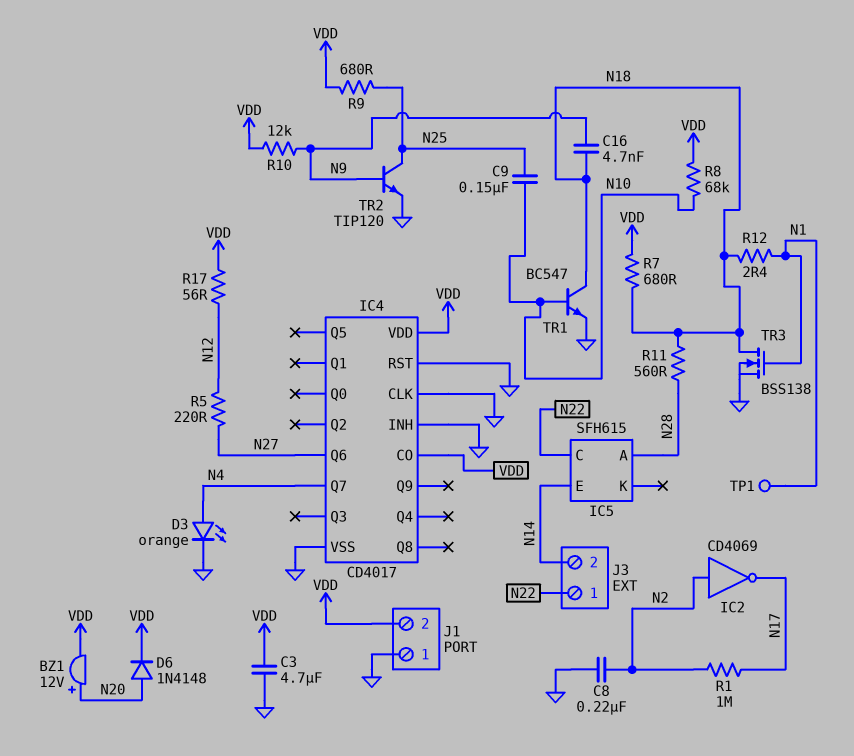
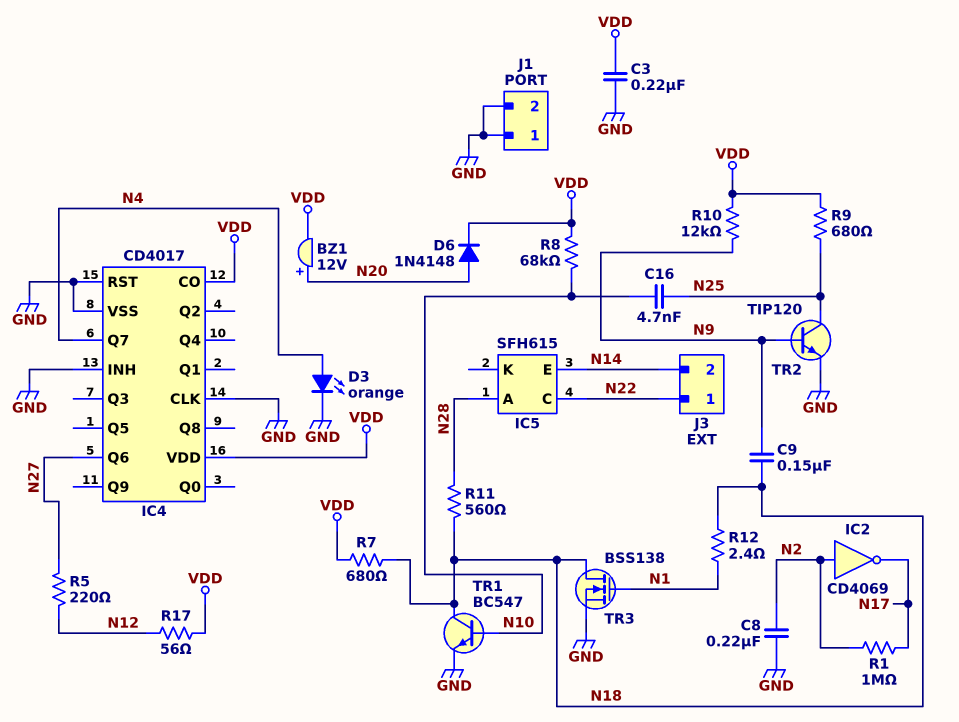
C3: 4.7uF (GND, VDD) -> 220nF (GND, VDD)
C9: 150nF (N10, N25) -> 150nF (N9, N18)
C16: 4.7nF (N9, N18) -> 4.7nF (N10, N25)
J1 pin 2: VDD -> GND
TP1: test point (N1) -> none

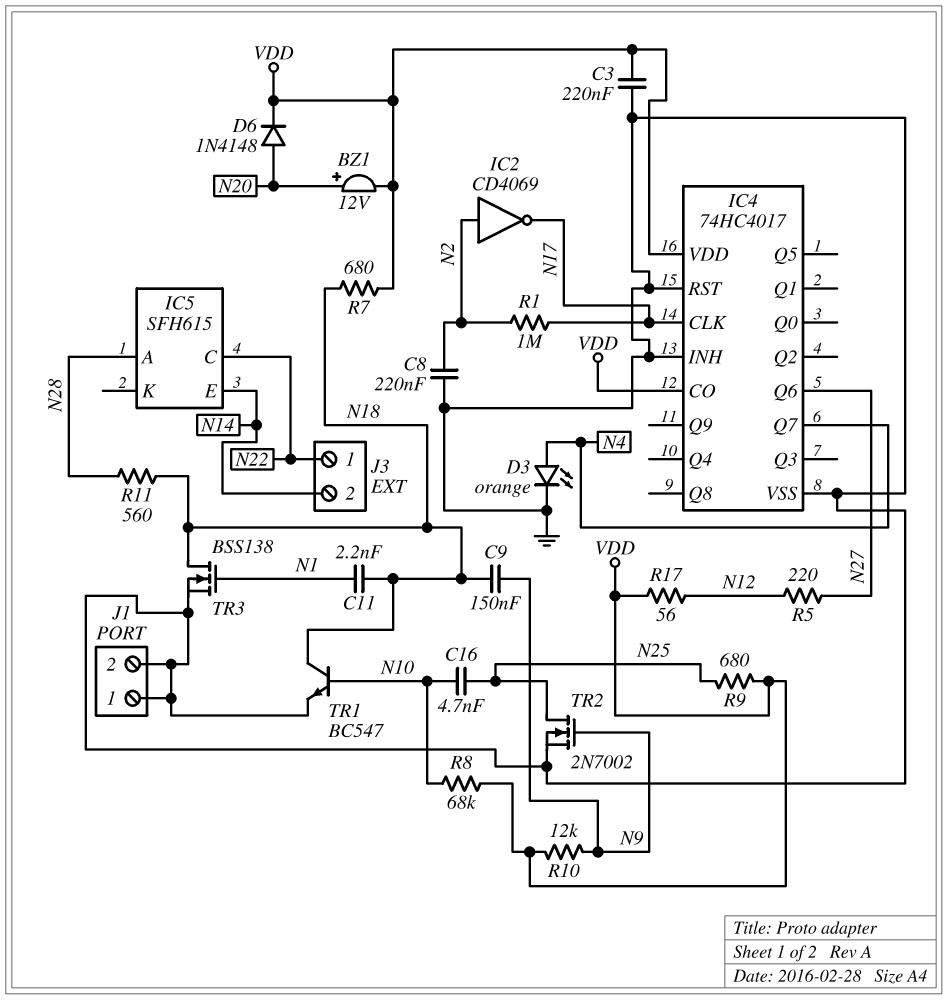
C11: none -> 2.2nF (N1, N18)
IC4: CD4017 -> 74HC4017
IC4 pin CLK: GND -> N17
R12: 2.4 (N1, N18) -> none
TR2: NPN TIP120 (B N9, C N25, E GND) -> NMOS 2N7002 (G N9, D N25, S GND)

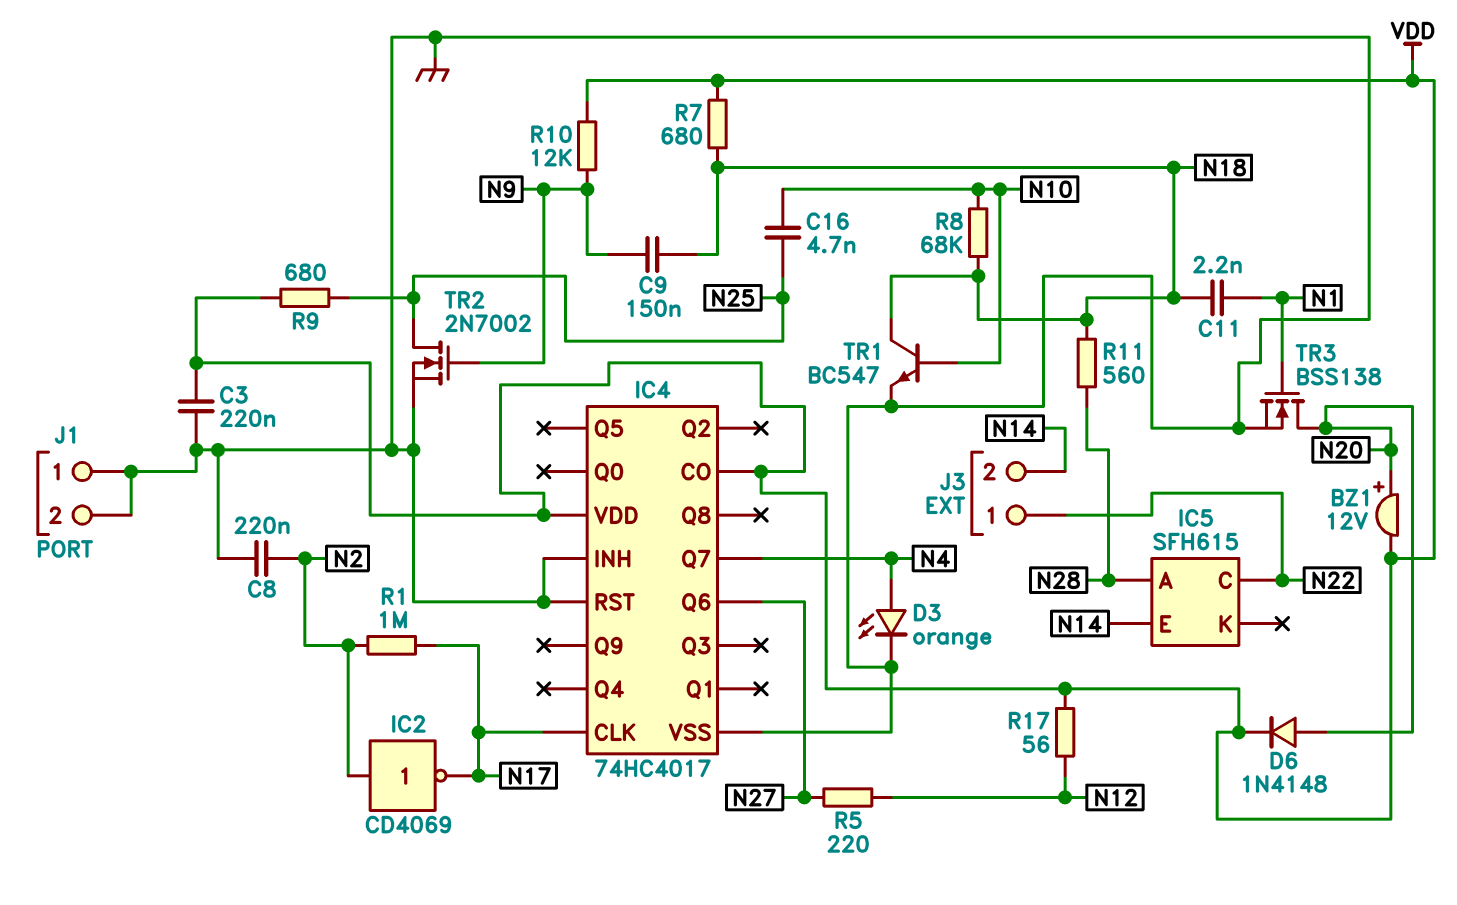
R8: 68k (N10, VDD) -> 68k (N10, N18)
TR3: NMOS BSS138 (G N1, D N18, S GND) -> NMOS BSS138 (G N1, D N20, S GND)

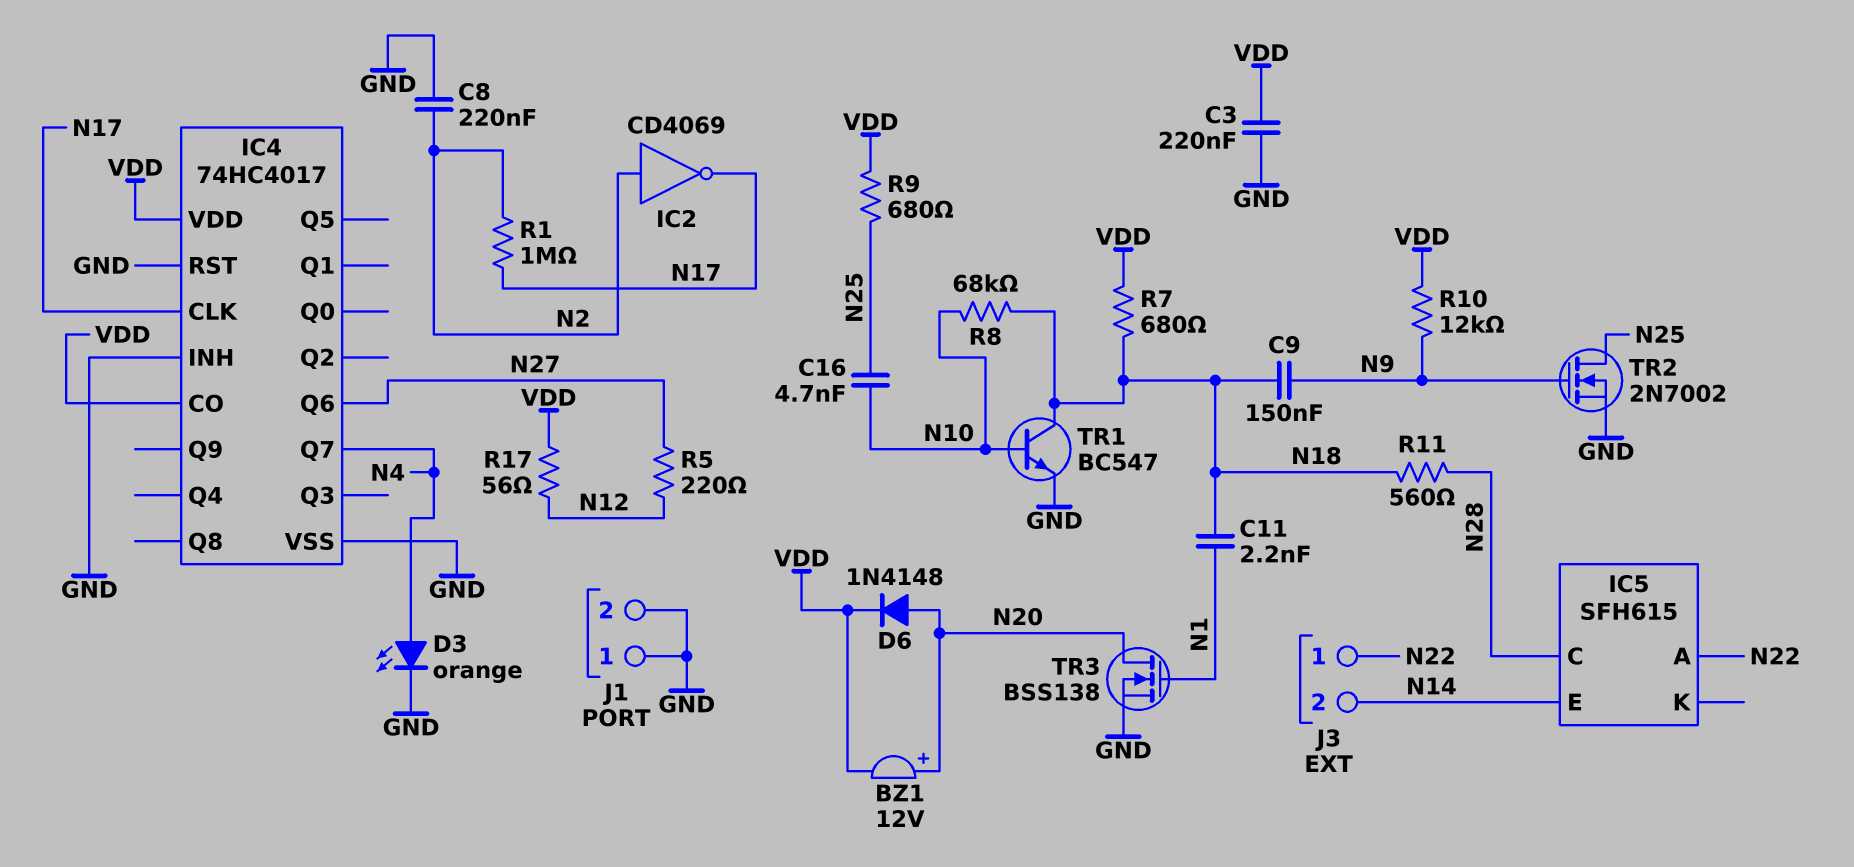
IC5 pin A: N28 -> N22
IC5 pin C: N22 -> N28

